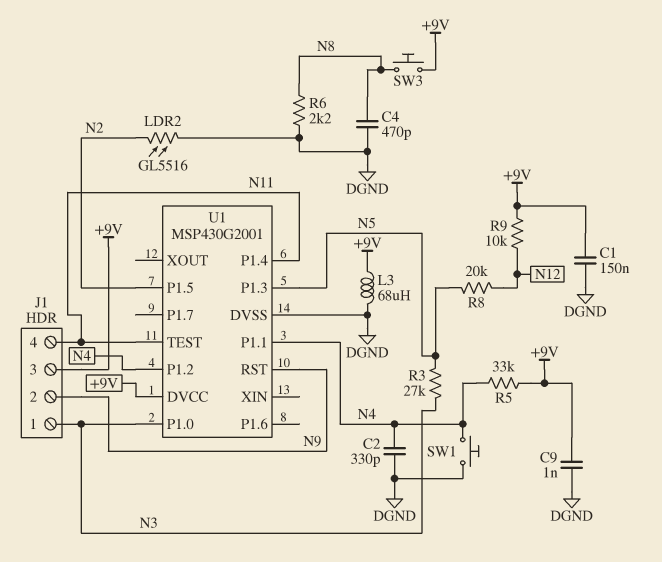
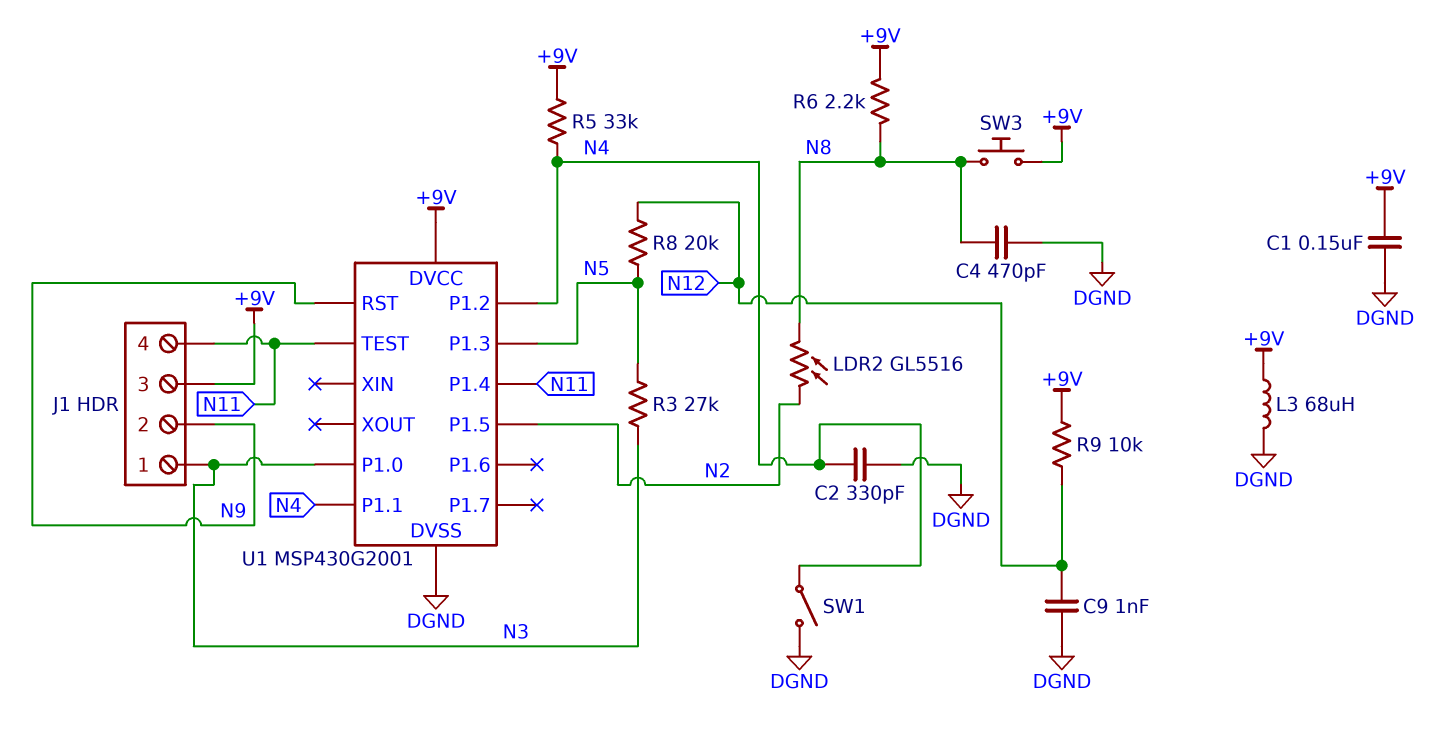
C9: 1nF (+9V, DGND) -> 1nF (DGND, N12)
LDR2: GL5516 (DGND, N2) -> GL5516 (N2, N8)
R6: 2.2k (DGND, N8) -> 2.2k (+9V, N8)
SW1: button (DGND, N4) -> switch (DGND, N4)

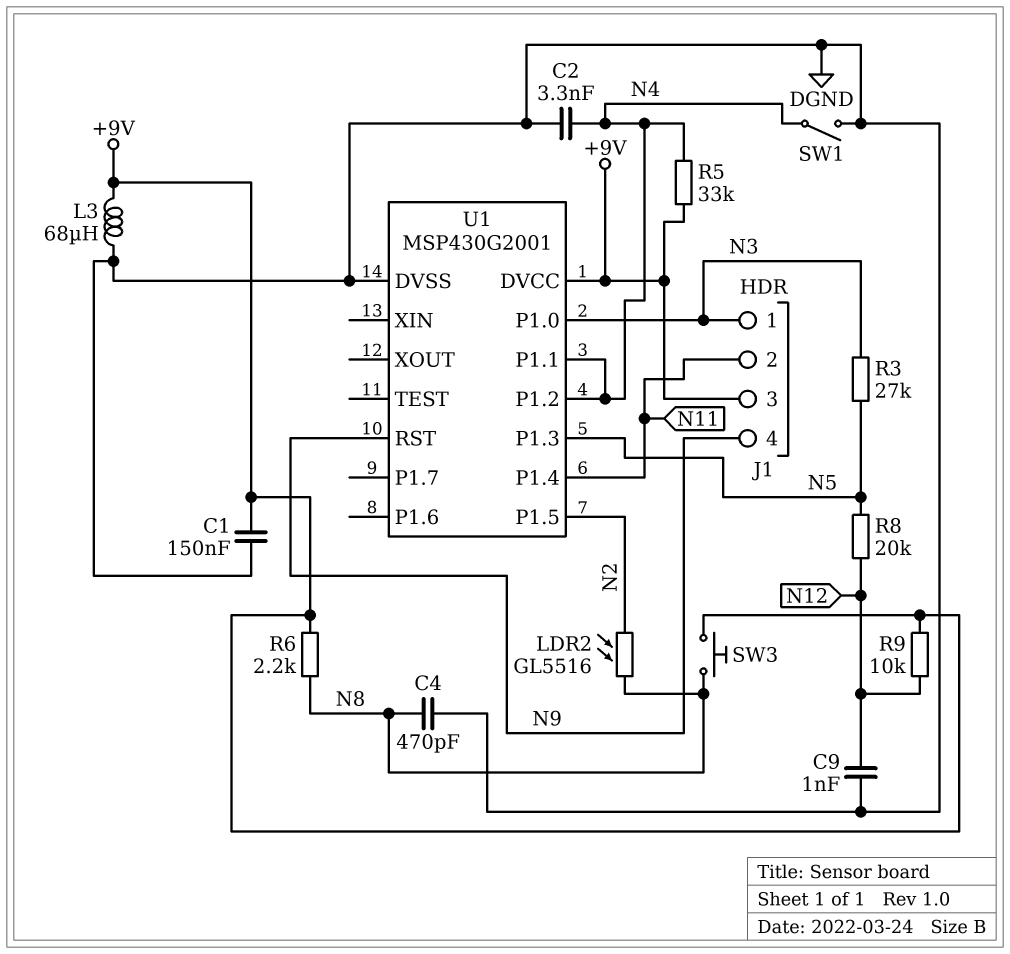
C2: 330pF (DGND, N4) -> 3.3nF (DGND, N4)
J1 pin 2: N9 -> N11
J1 pin 4: N11 -> N9
U1 pin TEST: N11 -> none

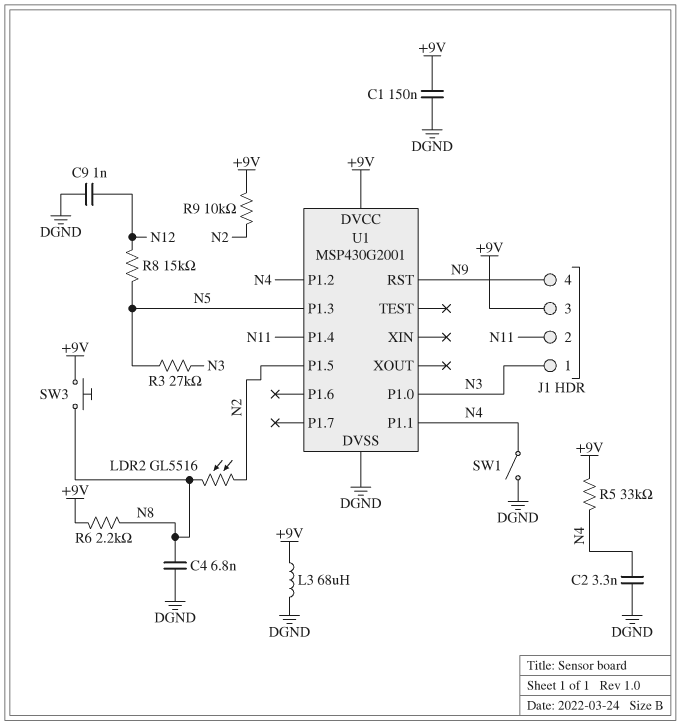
C4: 470pF (DGND, N8) -> 6.8nF (DGND, N8)
R8: 20k (N5, N12) -> 15k (N5, N12)
R9: 10k (+9V, N12) -> 10k (+9V, N2)

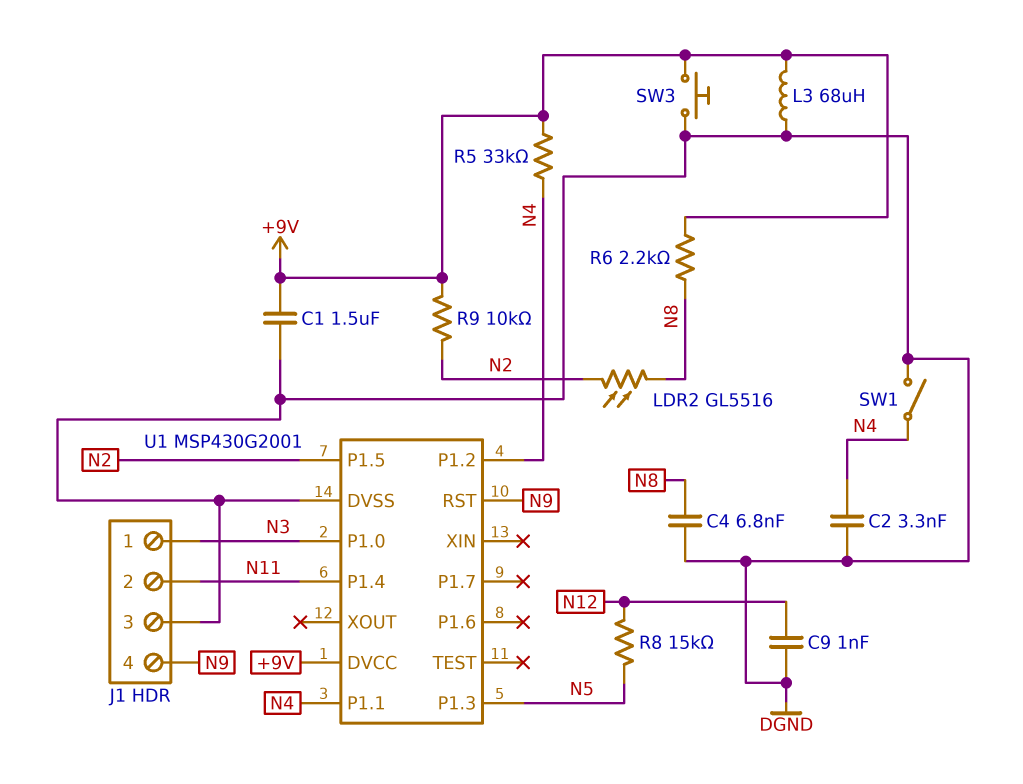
C1: 150nF (+9V, DGND) -> 1.5uF (+9V, DGND)
J1 pin 3: +9V -> DGND
R3: 27k (N3, N5) -> none
SW3: button (+9V, N8) -> button (+9V, DGND)

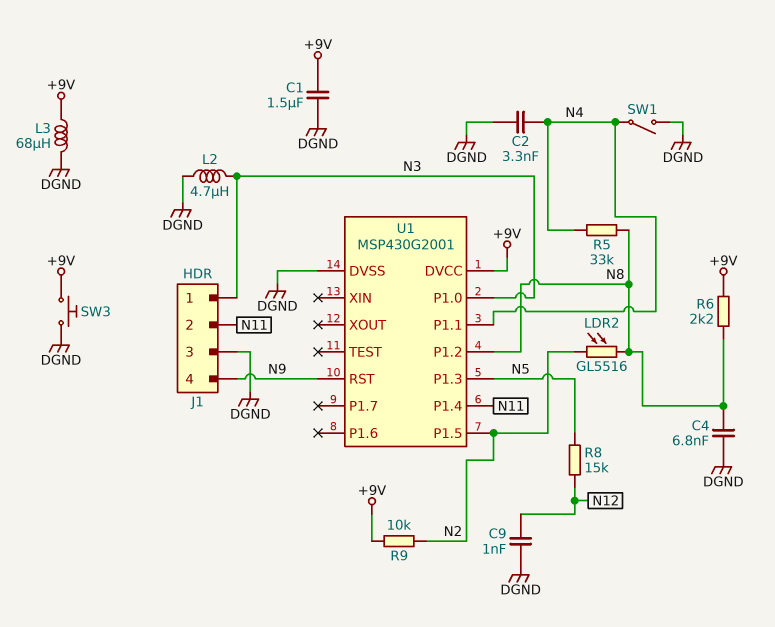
L2: none -> 4.7uH (DGND, N3)
R5: 33k (+9V, N4) -> 33k (N4, N8)
U1 pin P1.2: N4 -> N8

